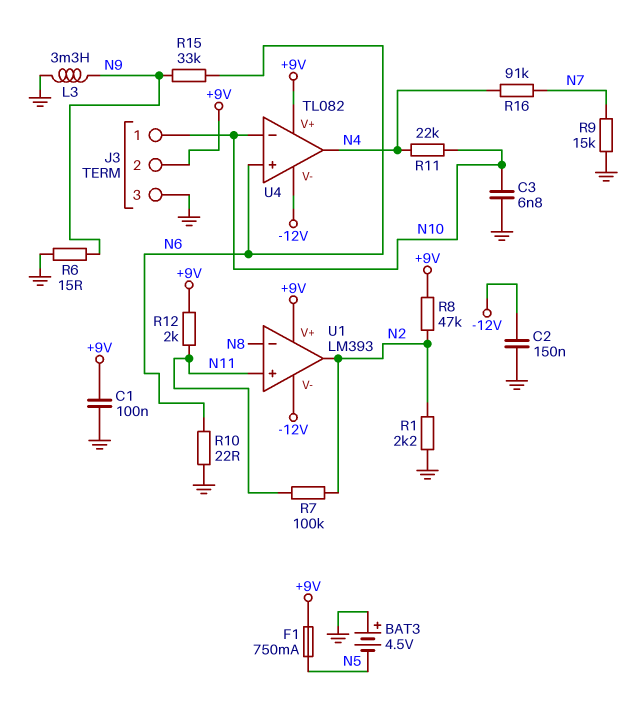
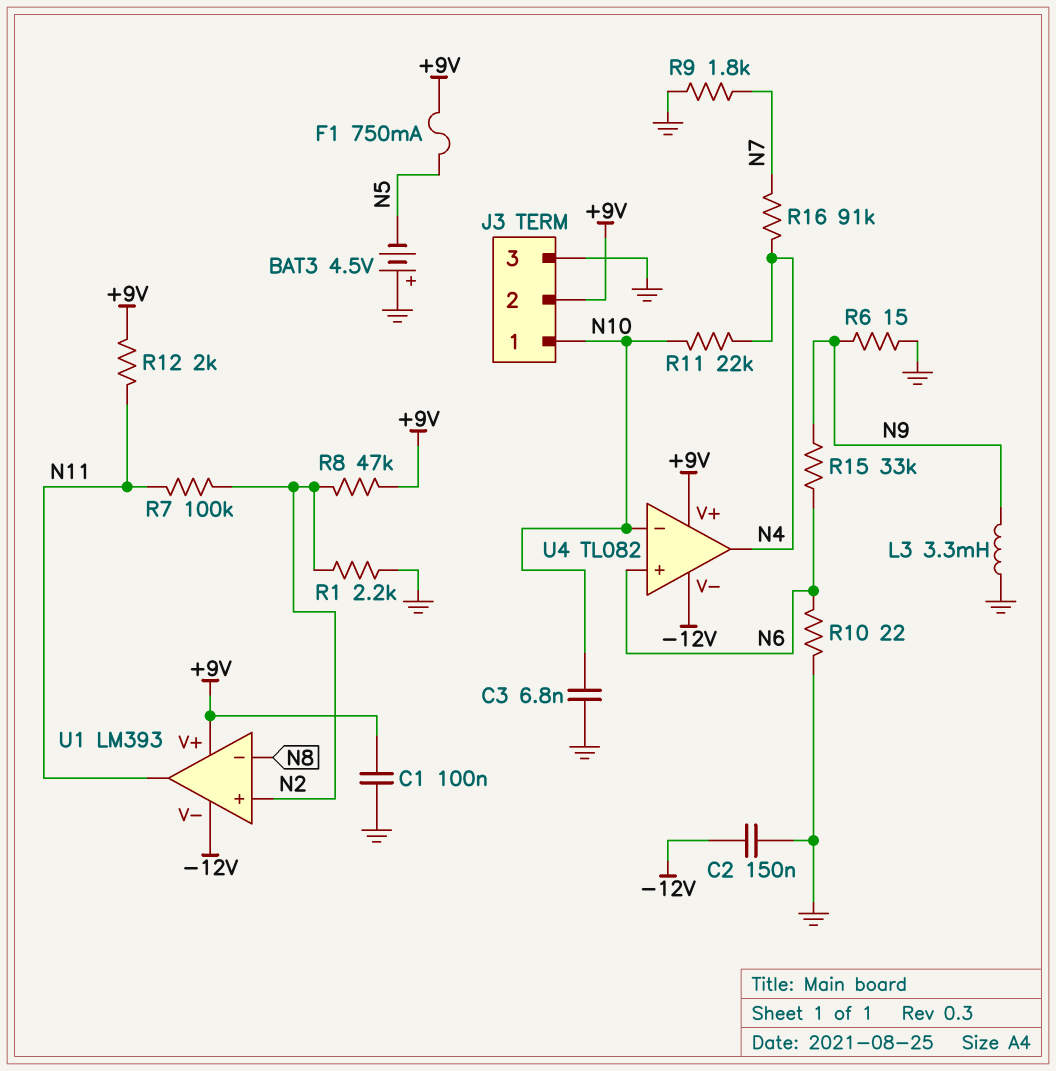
R9: 15k (GND, N7) -> 1.8k (GND, N7)
U1 pin in+: N11 -> N2
U1 pin out: N2 -> N11

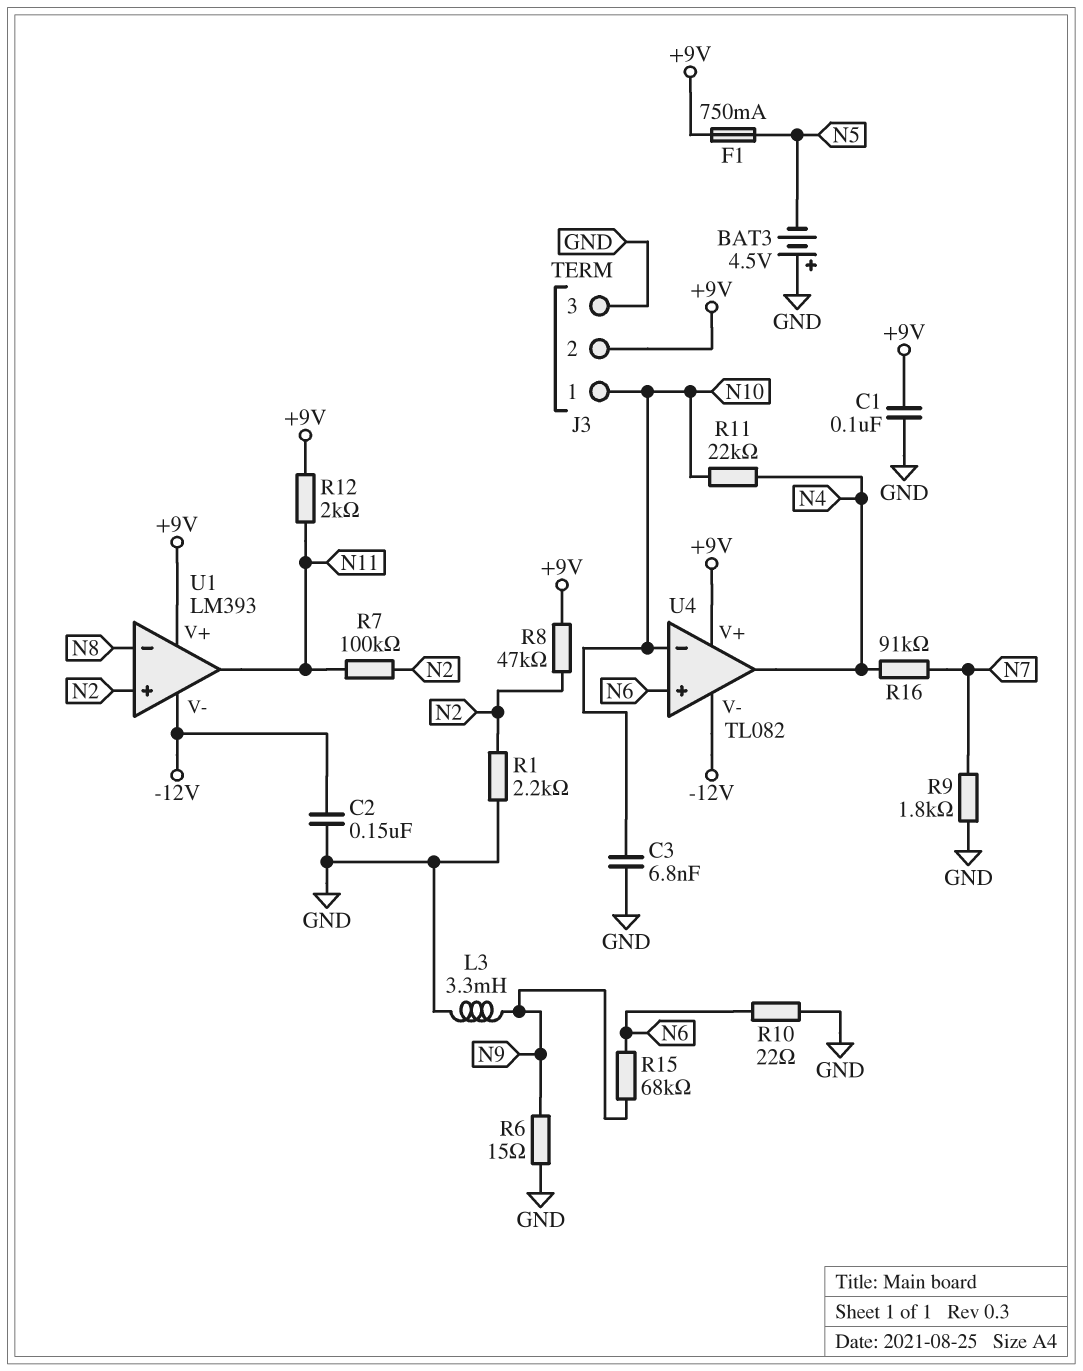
R15: 33k (N6, N9) -> 68k (N6, N9)

